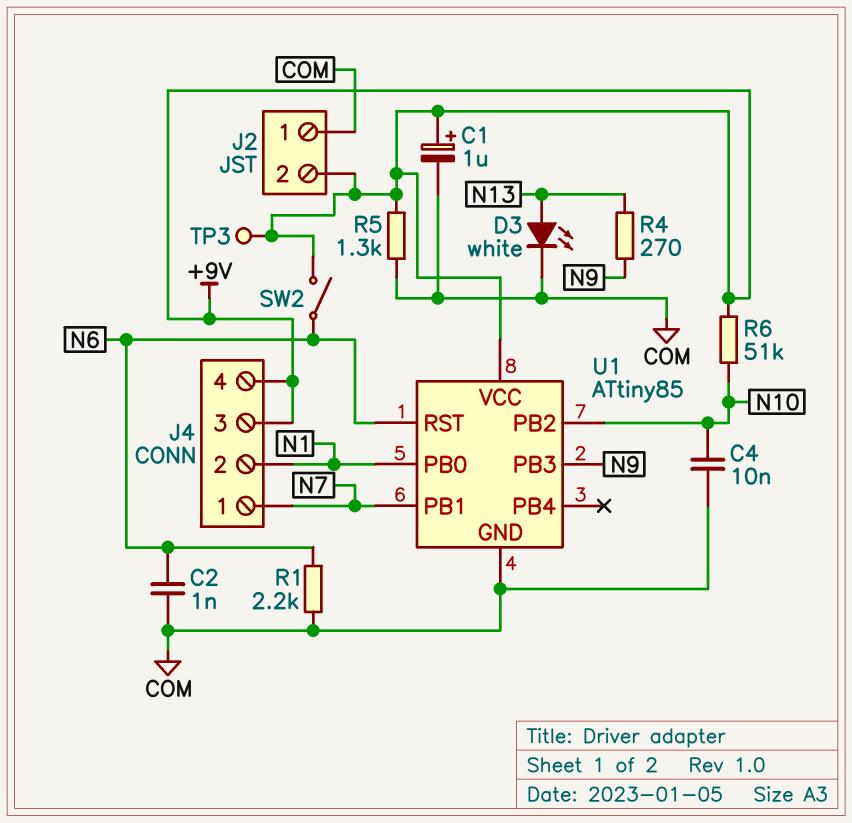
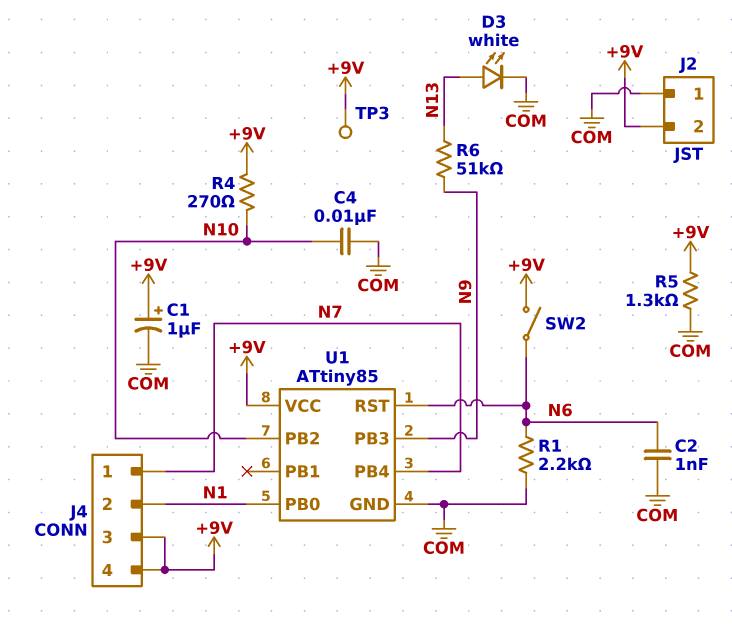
R4: 270 (N9, N13) -> 270 (+9V, N10)
R6: 51k (+9V, N10) -> 51k (N9, N13)
U1 pin PB1: N7 -> none
U1 pin PB4: none -> N7

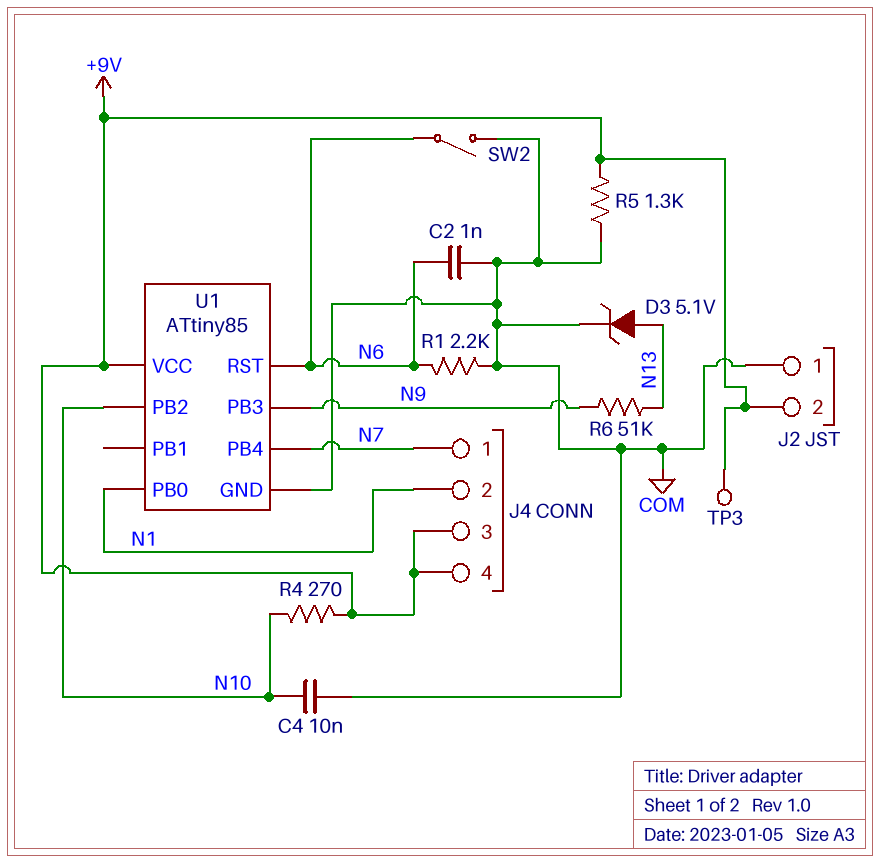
C1: 1uF (plus +9V, minus COM) -> none
D3: LED white (A N13, K COM) -> zener 5.1V (A N13, K COM)
SW2: switch (+9V, N6) -> switch (COM, N6)

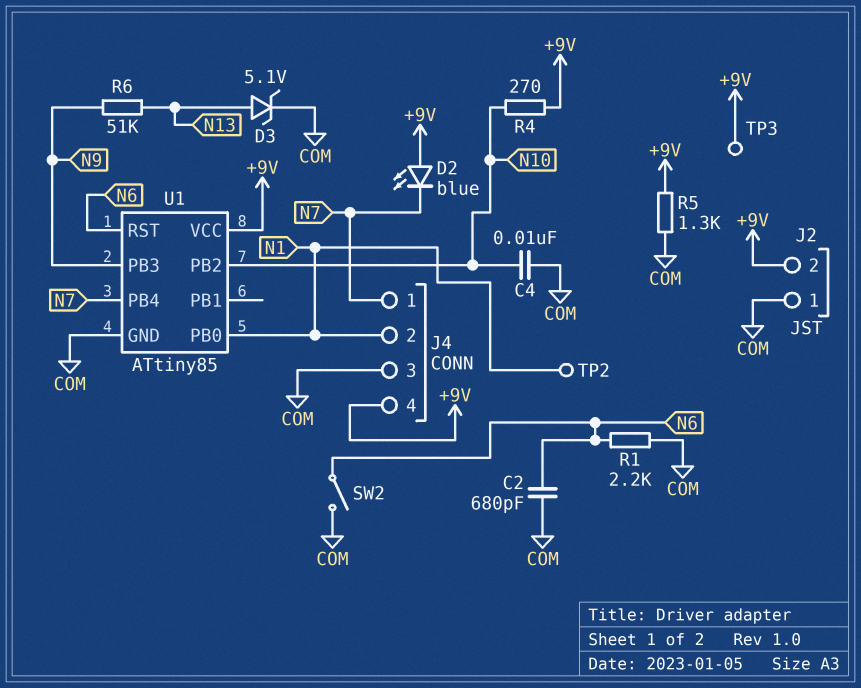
C2: 1nF (COM, N6) -> 680pF (COM, N6)
D2: none -> LED blue (A +9V, K N7)
J4 pin 3: +9V -> COM
TP2: none -> test point (N1)

